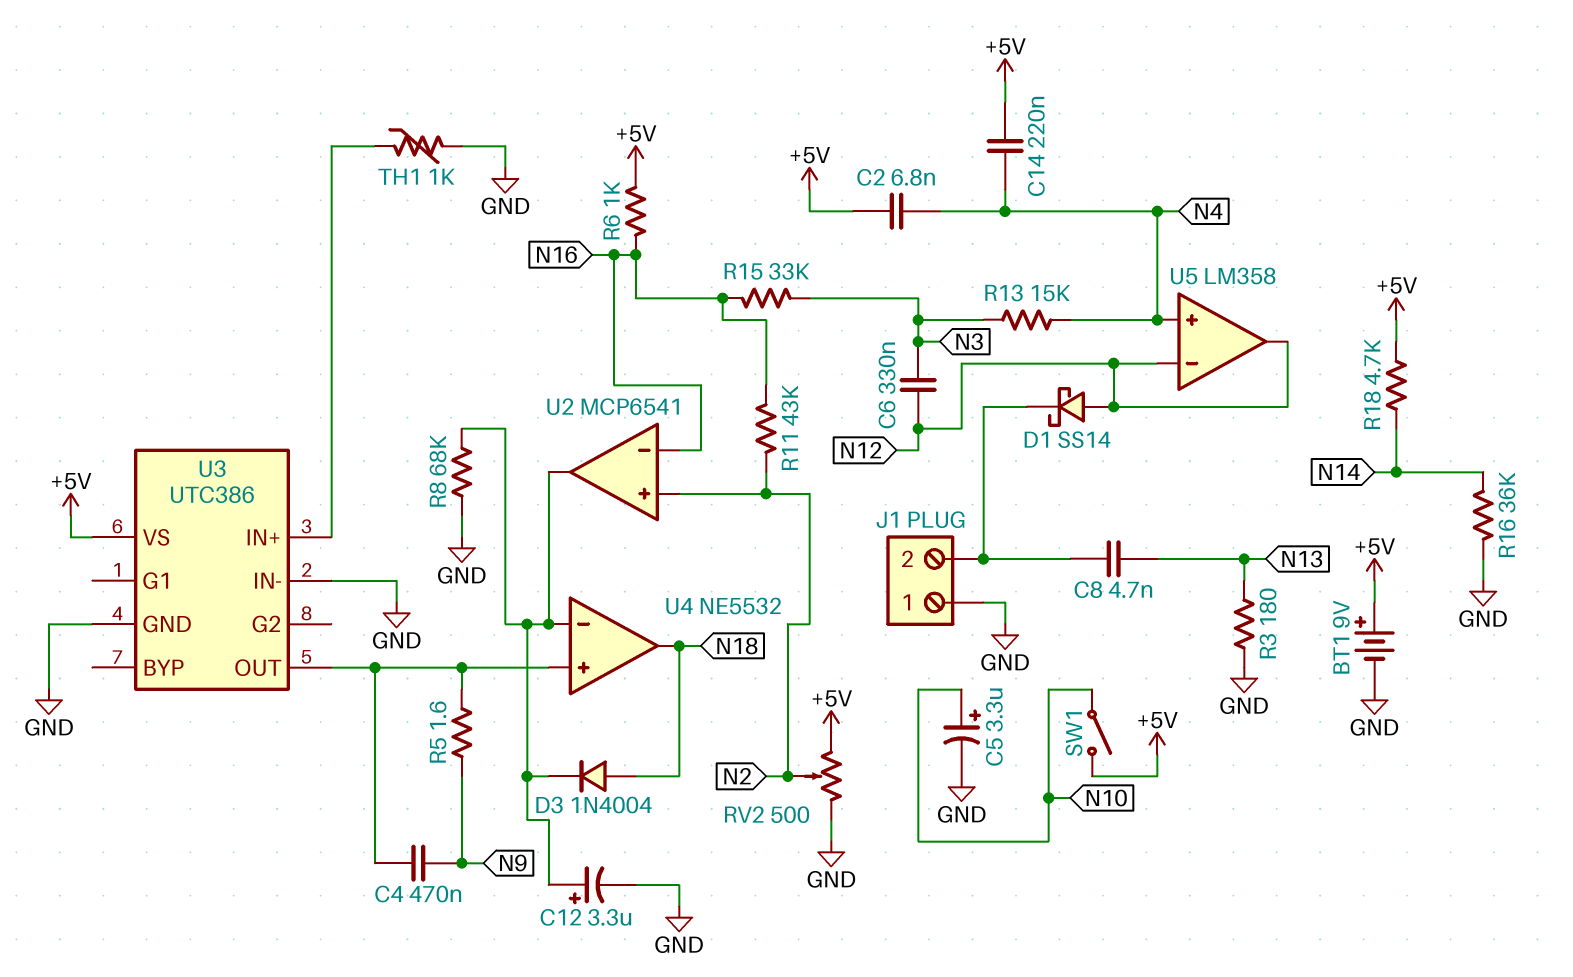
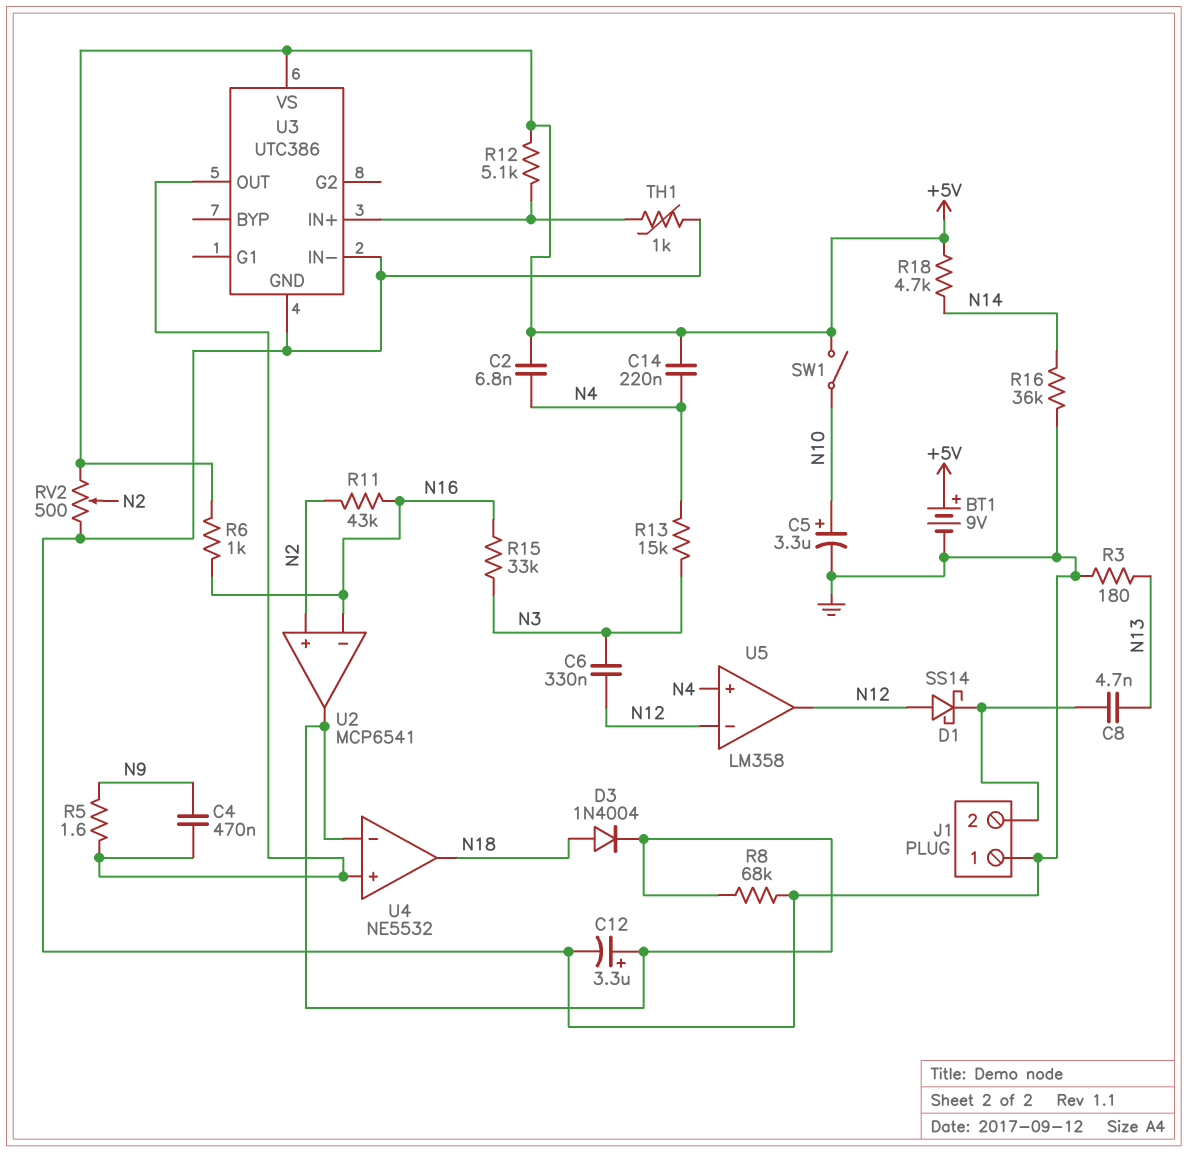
R12: none -> 5.1k (+5V, U3/IN+)

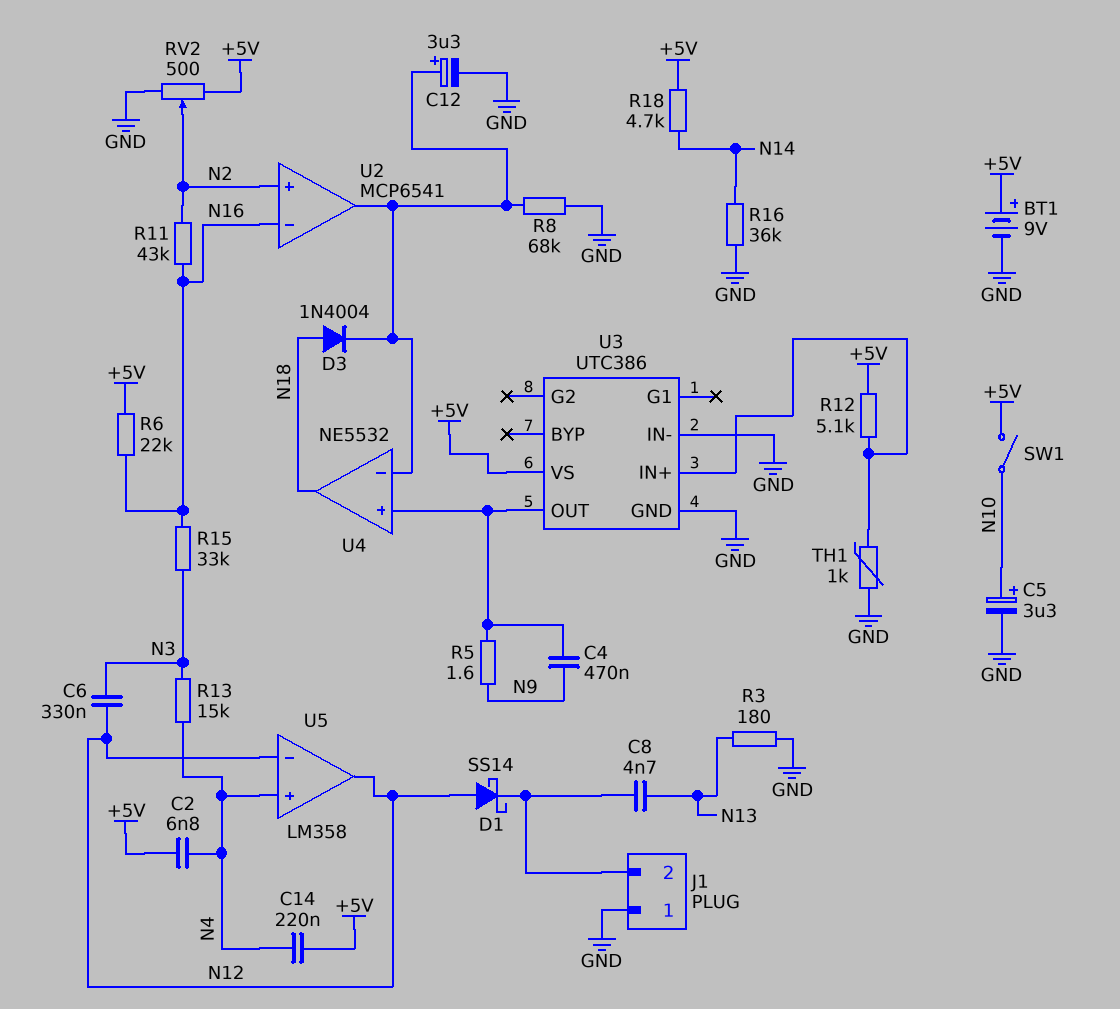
R6: 1k (+5V, N16) -> 22k (+5V, N16)

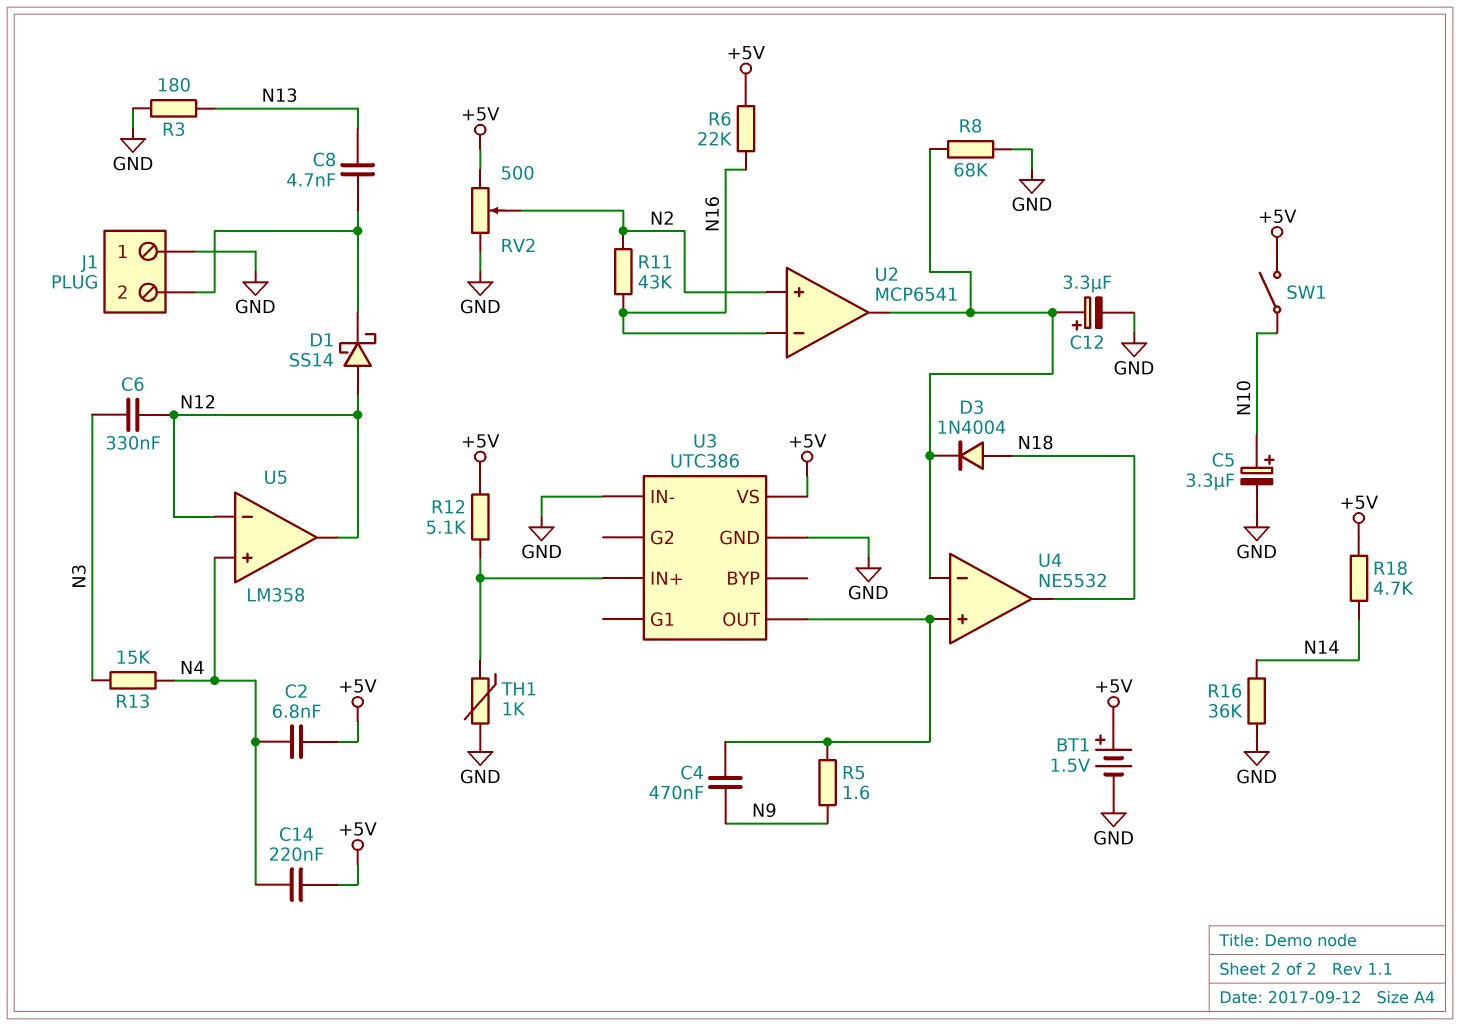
BT1: 9V (plus +5V, minus GND) -> 1.5V (plus +5V, minus GND)
R15: 33k (N3, N16) -> none

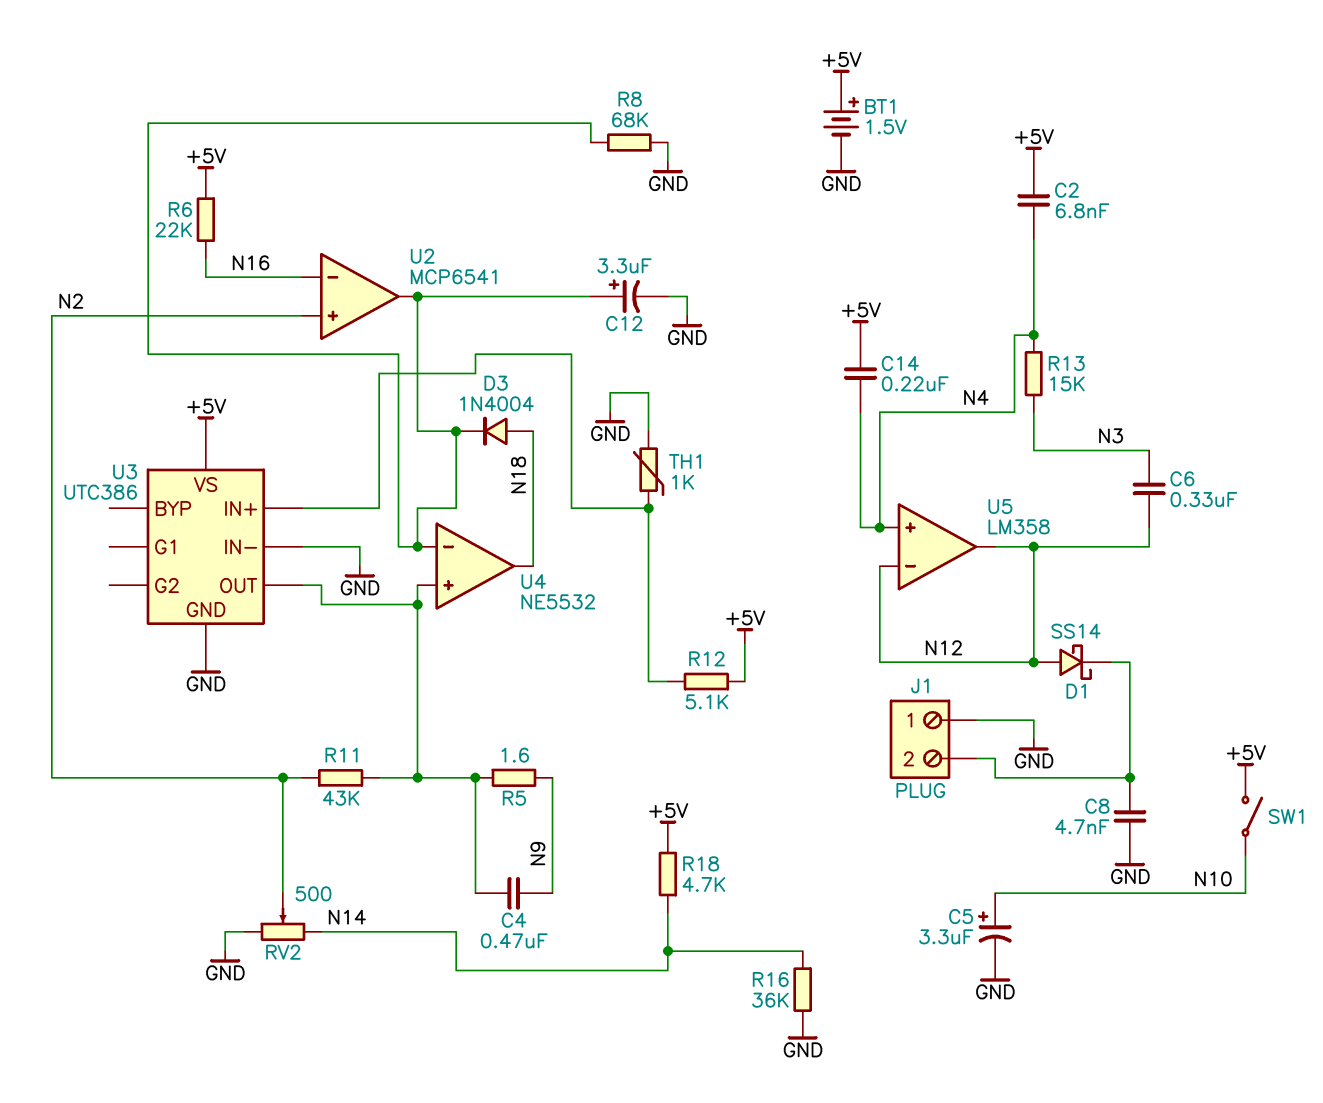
C8: 4.7nF (J1/2, N13) -> 4.7nF (GND, J1/2)
R3: 180 (GND, N13) -> none
R11: 43k (N2, N16) -> 43k (N2, U3/OUT)
RV2: 500 (+5V, GND, wiper N2) -> 500 (GND, N14, wiper N2)

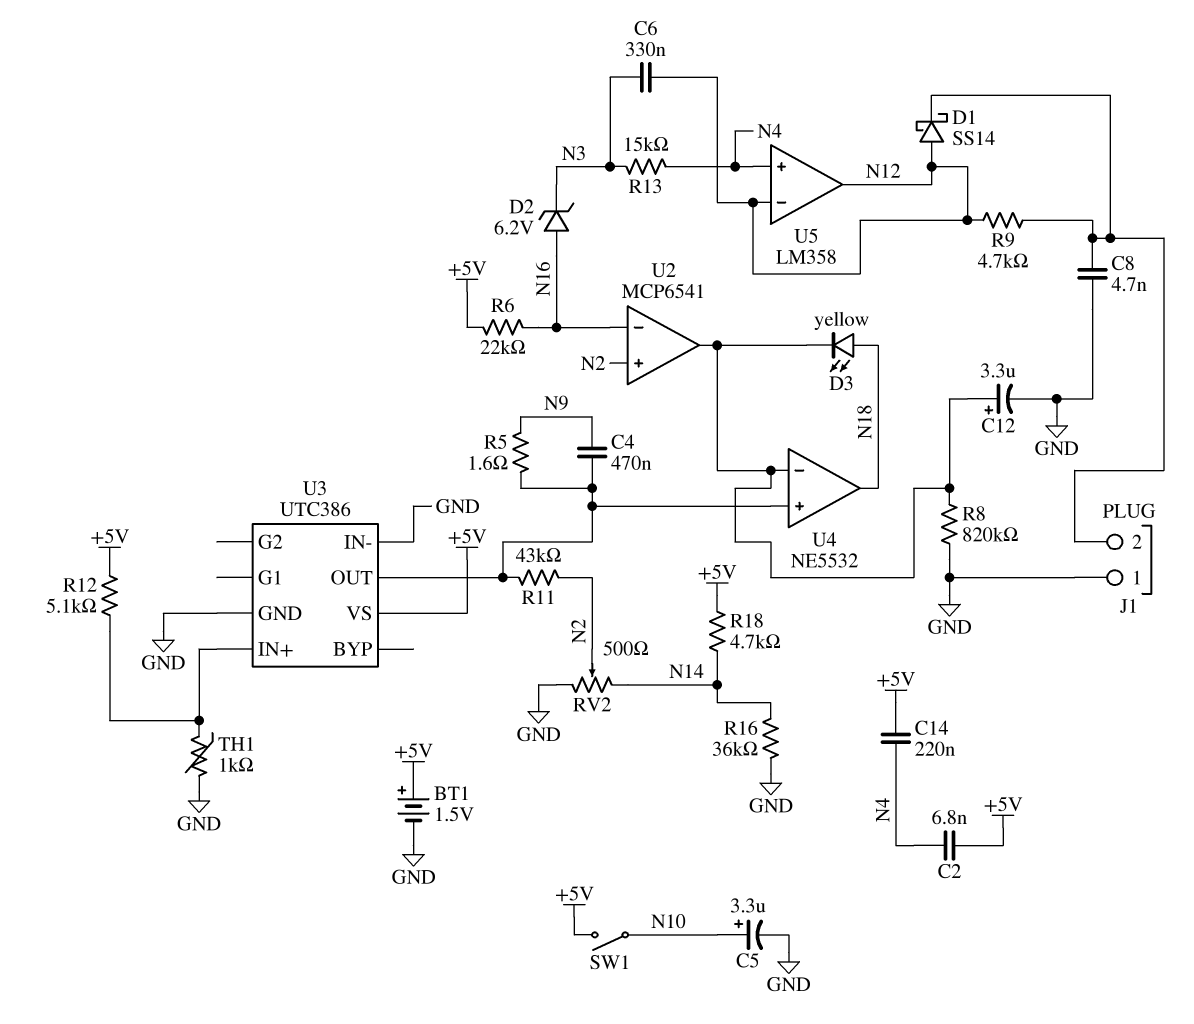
D2: none -> zener 6.2V (A N16, K N3)
D3: diode 1N4004 (A N18, K U2/out) -> LED yellow (A N18, K U2/out)
R8: 68k (GND, U2/out) -> 820k (GND, U2/out)
R9: none -> 4.7k (J1/2, N12)

